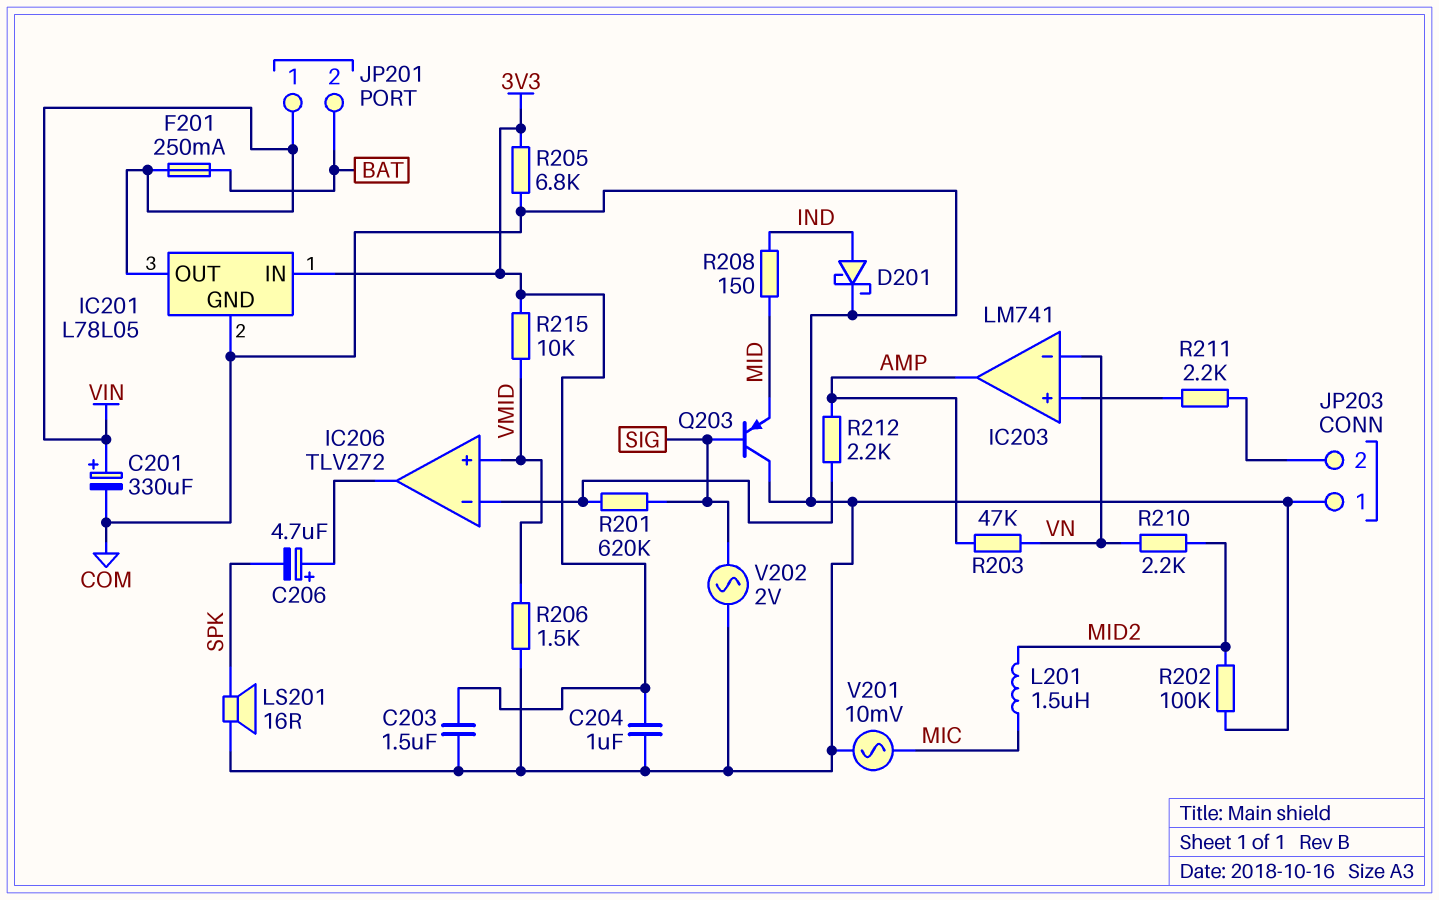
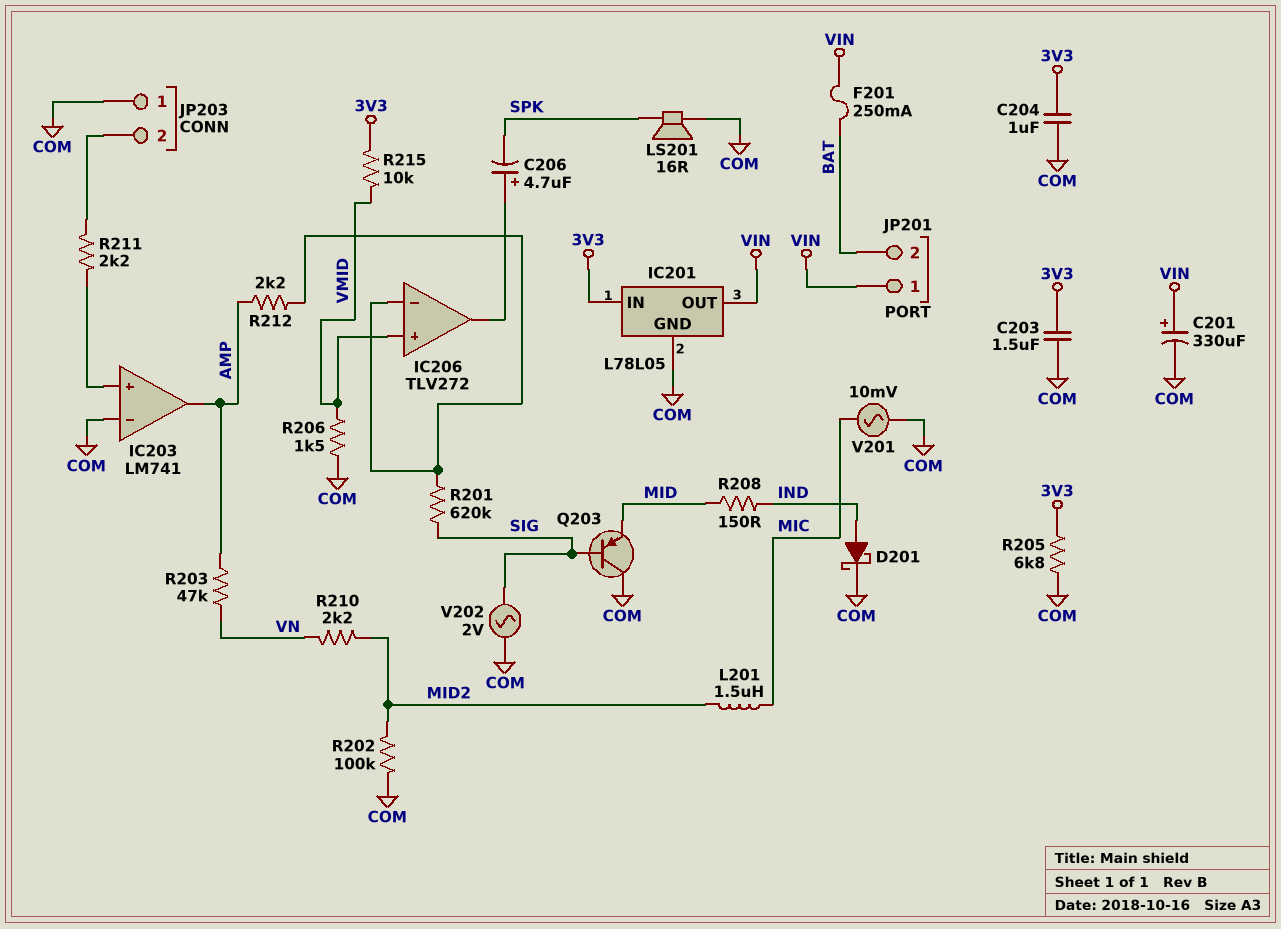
IC203 pin in-: VN -> COM

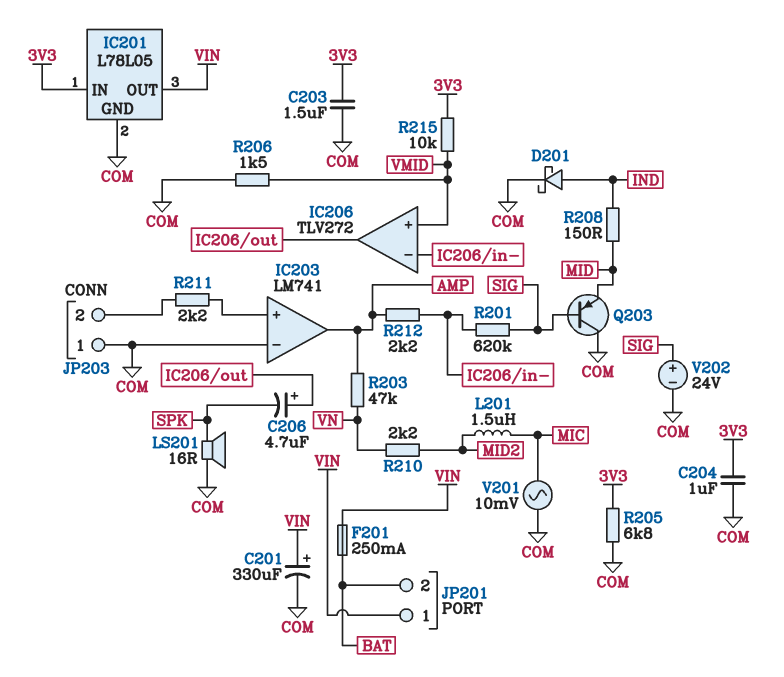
R202: 100k (COM, MID2) -> none
V202: AC 2V (COM, SIG) -> 24V (plus SIG, minus COM)

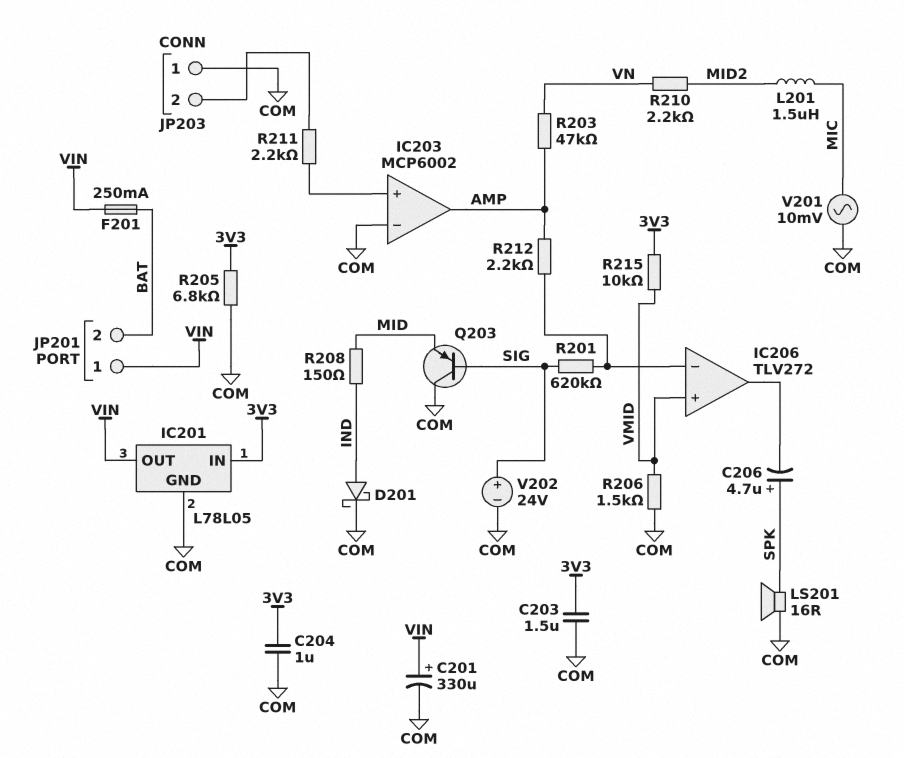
C206: 4.7uF (plus IC206/out, minus SPK) -> 4.7uF (plus SPK, minus IC206/out)
IC203: LM741 -> MCP6002

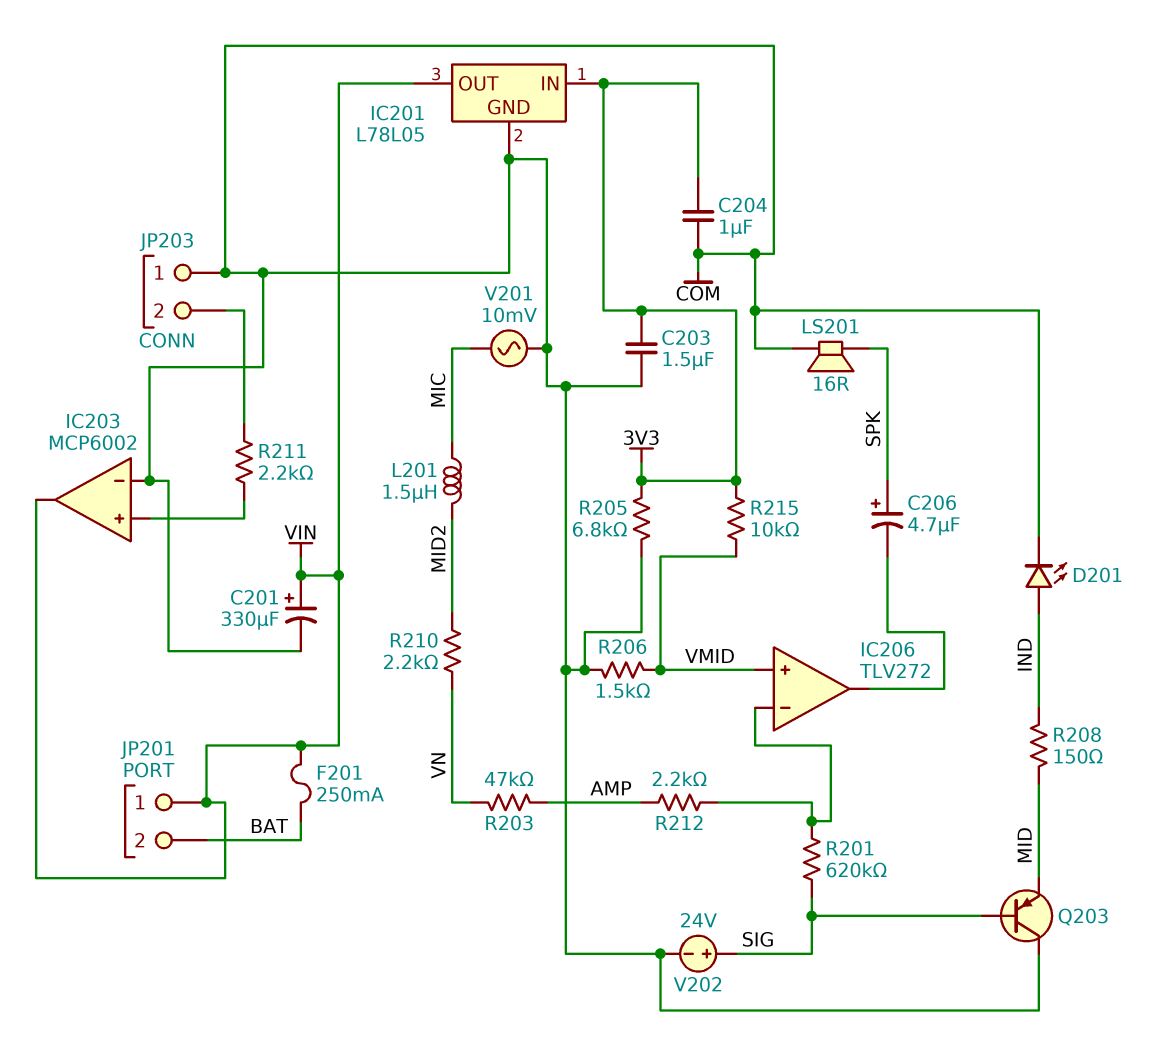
D201: schottky (A IND, K COM) -> LED (A IND, K COM)
IC203 pin out: AMP -> VIN

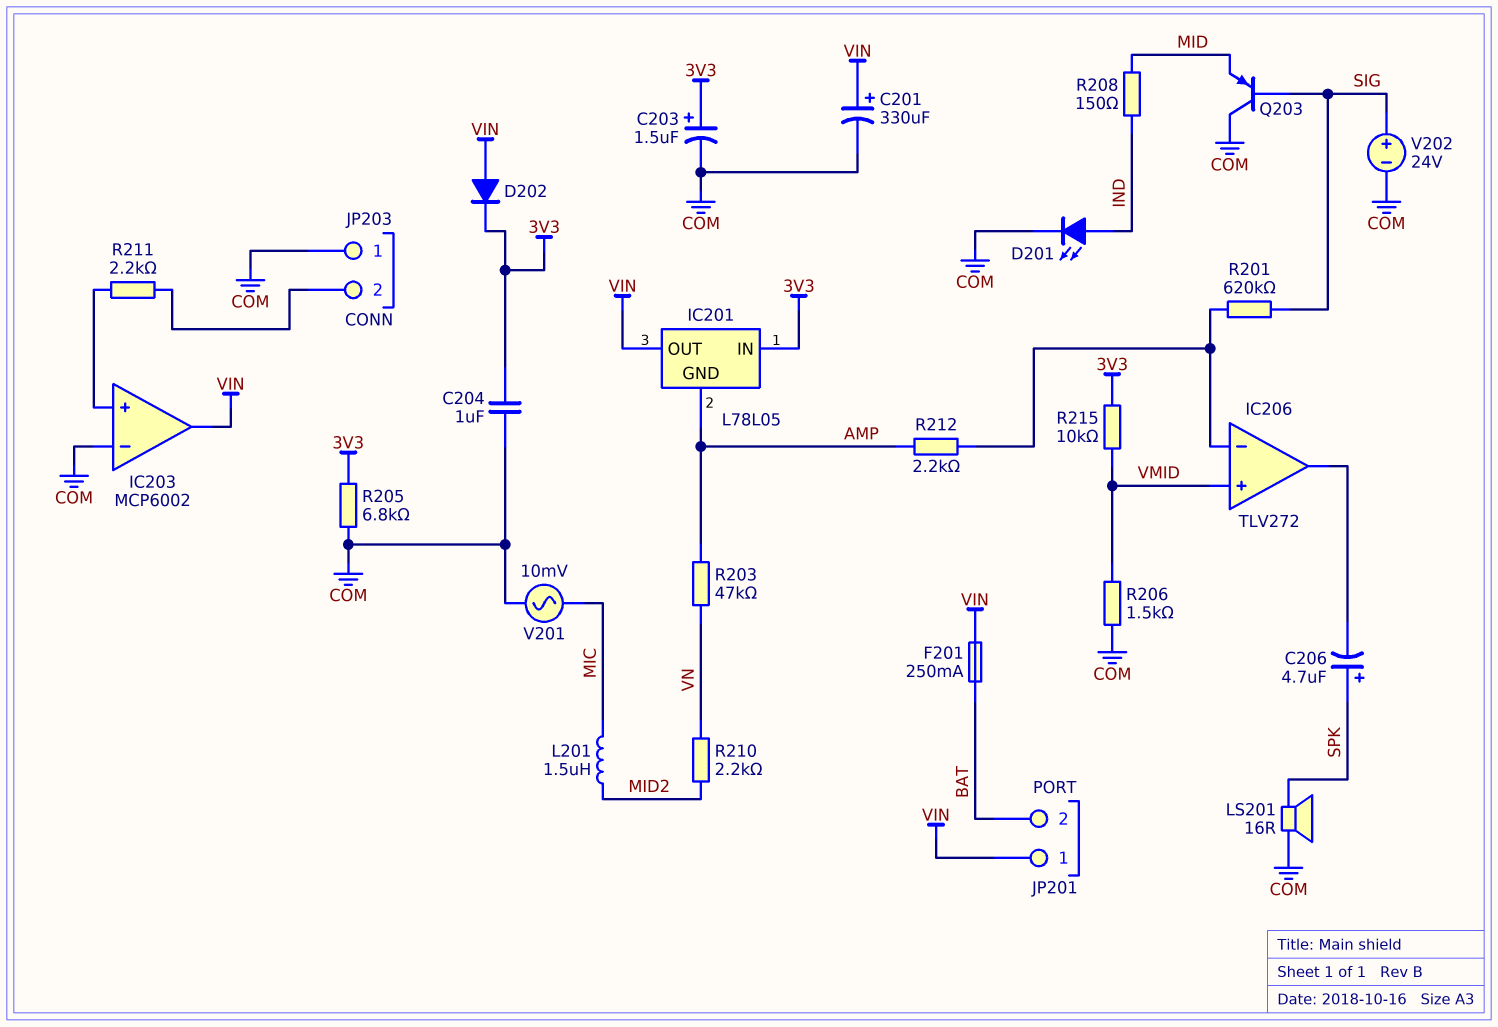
C203: 1.5uF (3V3, COM) -> 1.5uF (plus 3V3, minus COM)
D202: none -> diode (A VIN, K 3V3)
IC201 pin GND: COM -> AMP

